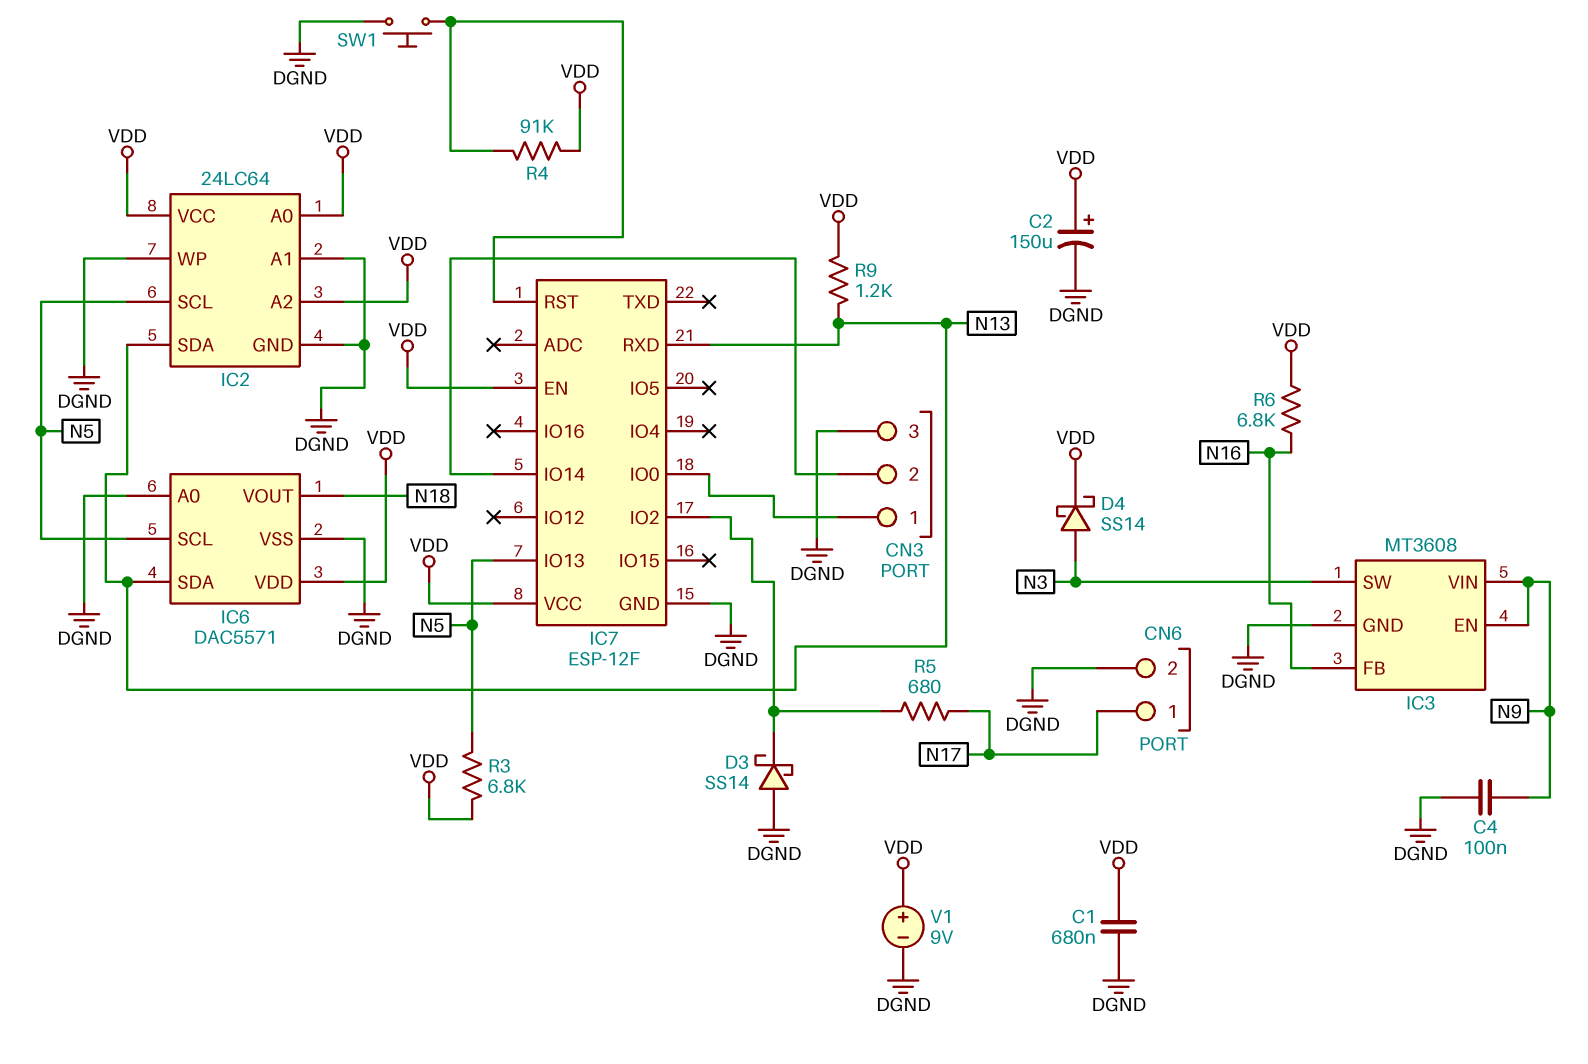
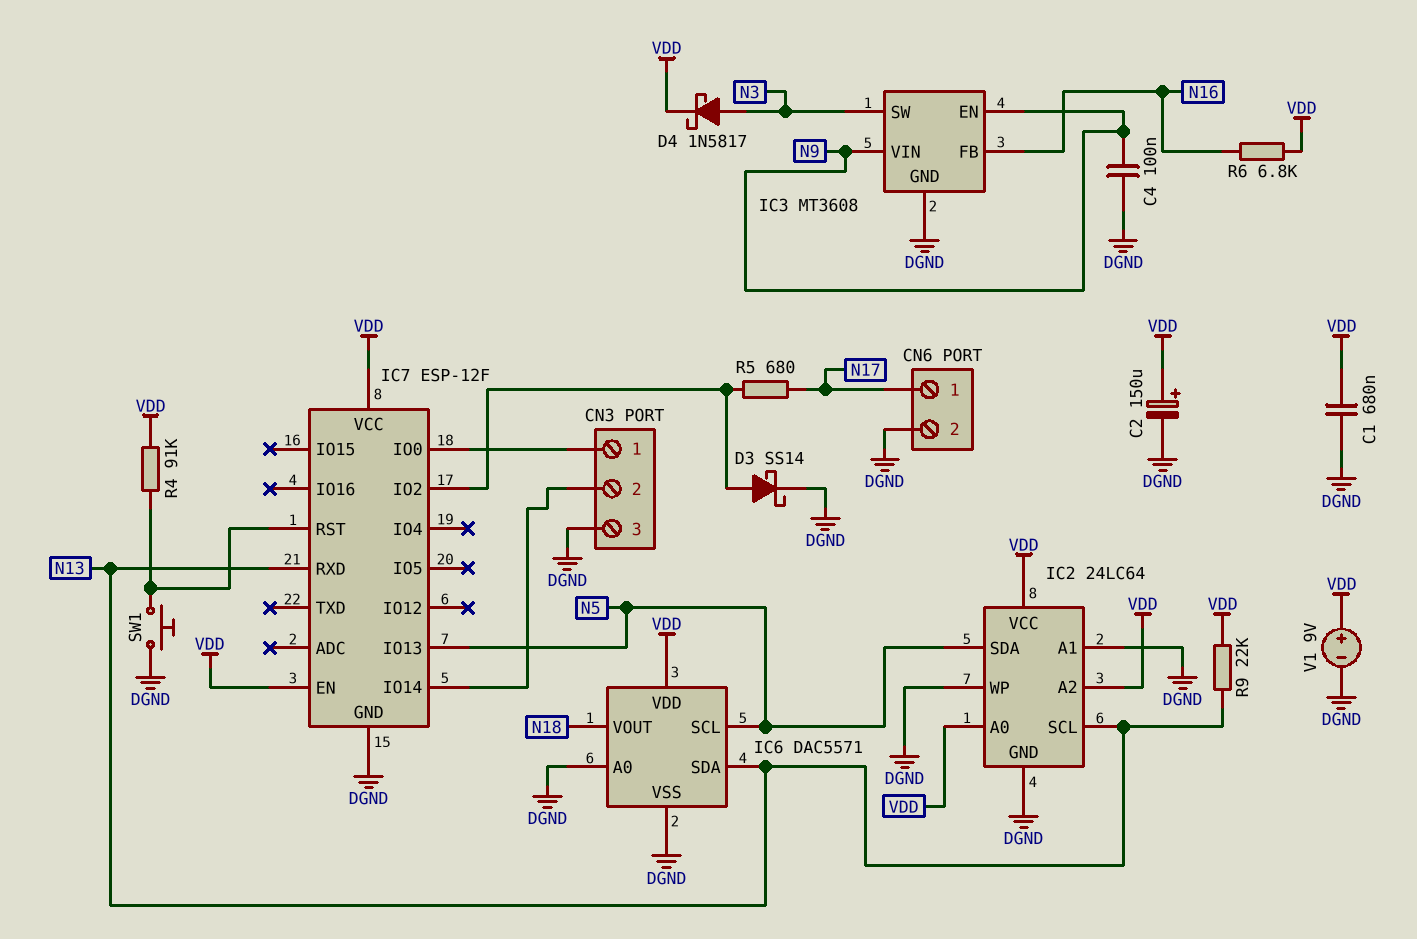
D3: schottky SS14 (A DGND, K IC7/IO2) -> schottky SS14 (A IC7/IO2, K DGND)
D4: schottky SS14 (A N3, K VDD) -> schottky 1N5817 (A N3, K VDD)
IC2 pin SCL: N5 -> N13
IC2 pin SDA: N13 -> N5
R3: 6.8k (N5, VDD) -> none
R9: 1.2k (N13, VDD) -> 22k (N13, VDD)

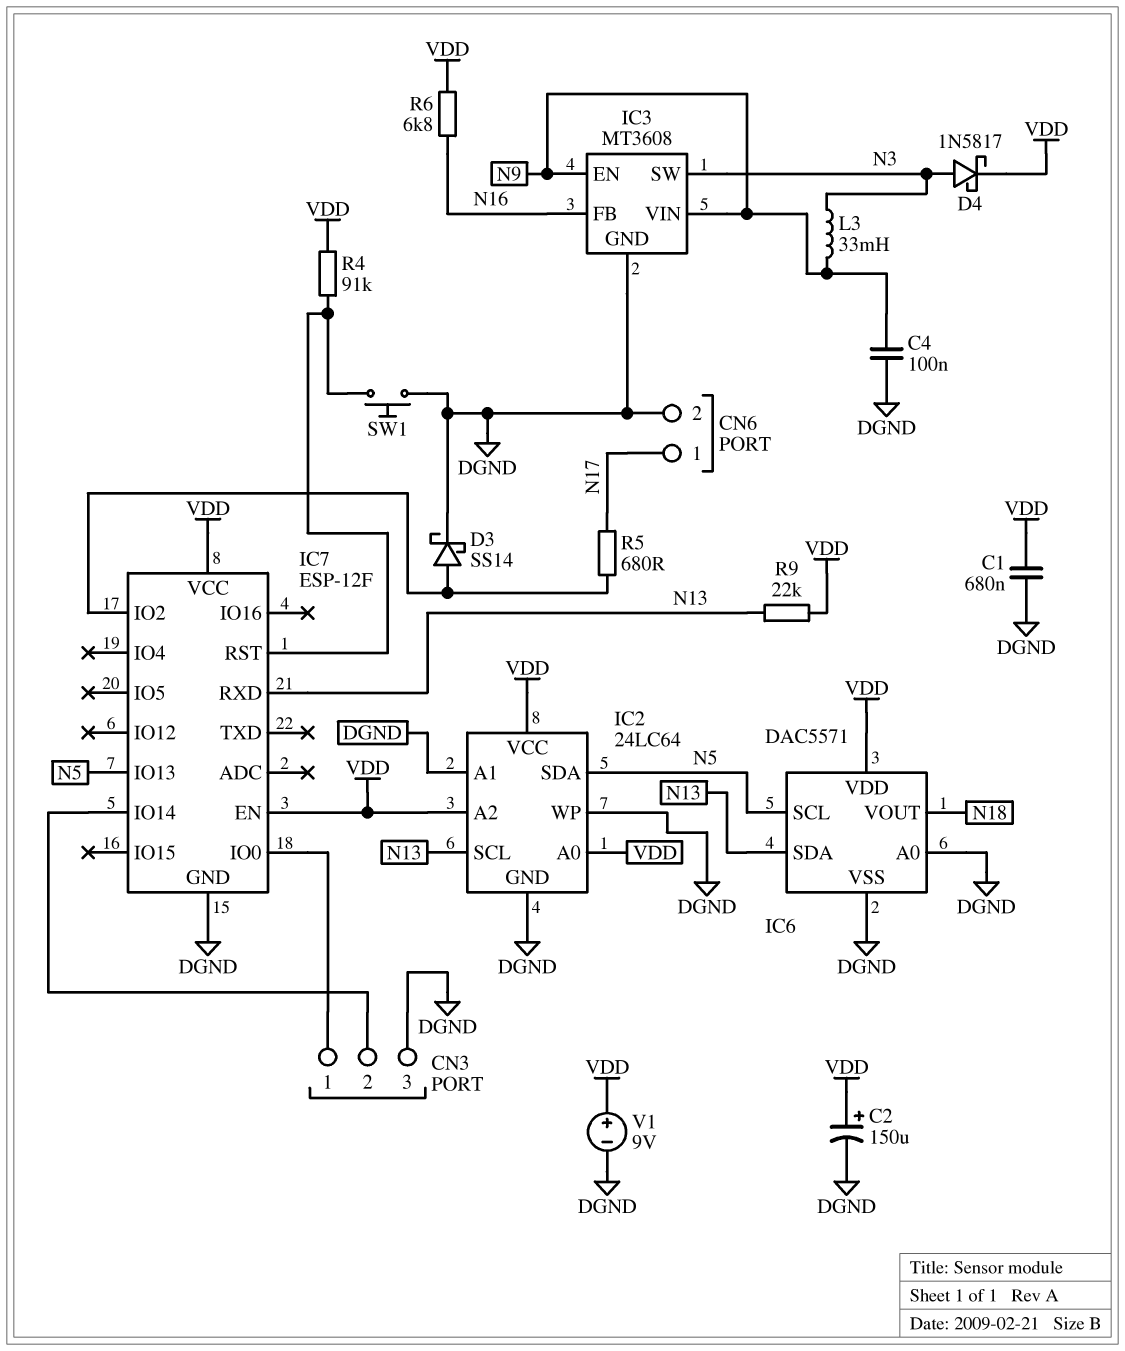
L3: none -> 33mH (N3, N9)

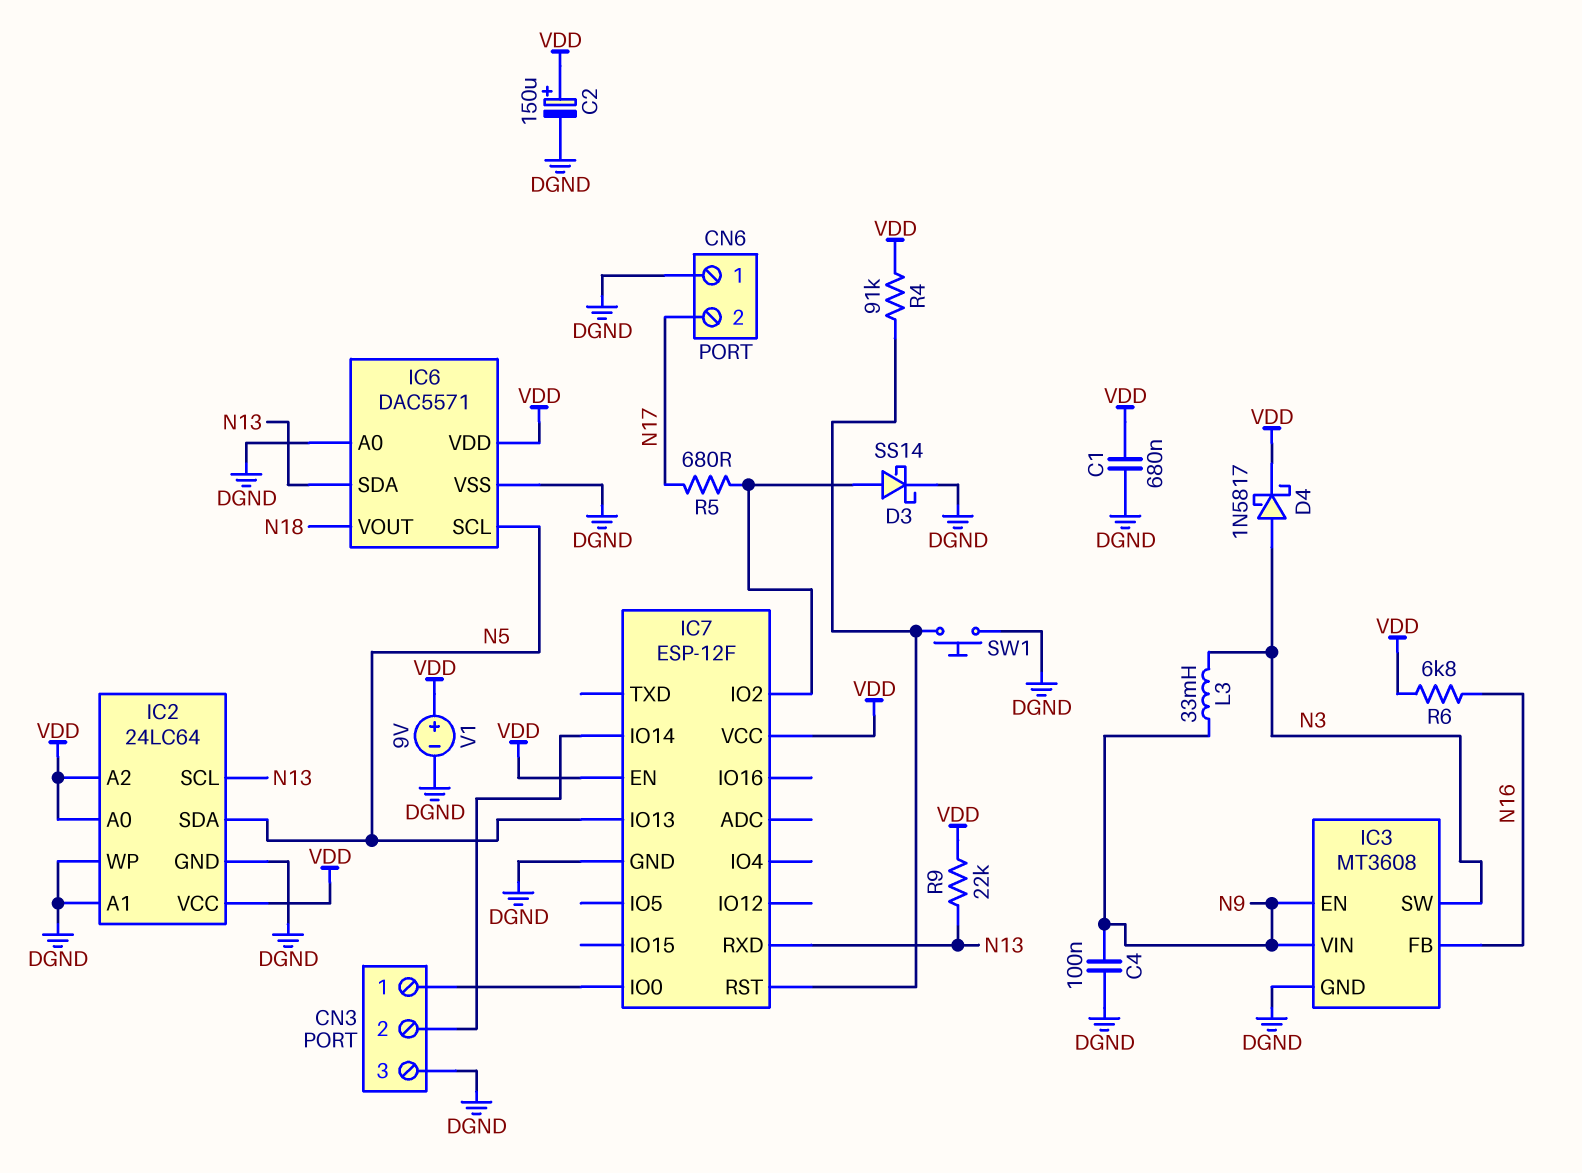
CN6 pin 1: N17 -> DGND
CN6 pin 2: DGND -> N17

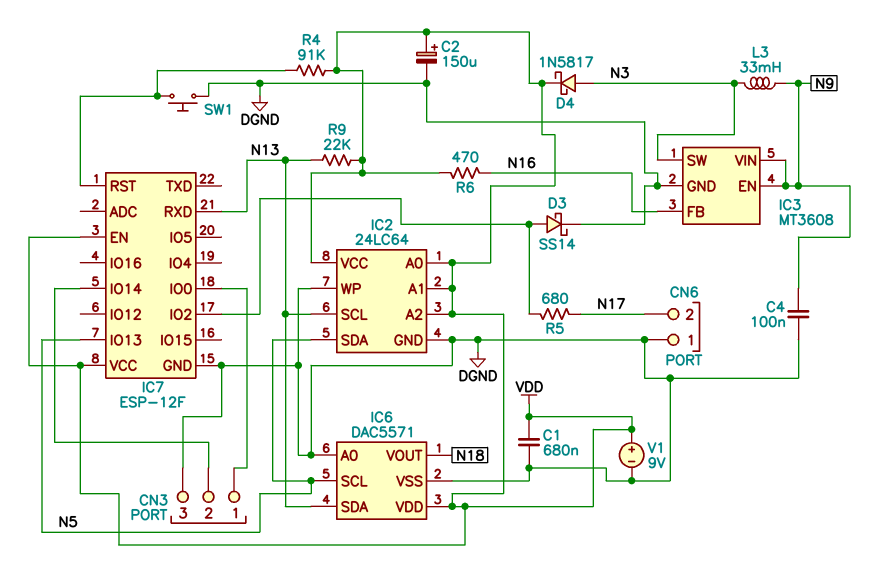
IC2 pin A1: DGND -> VDD
R6: 6.8k (N16, VDD) -> 470 (N16, VDD)

